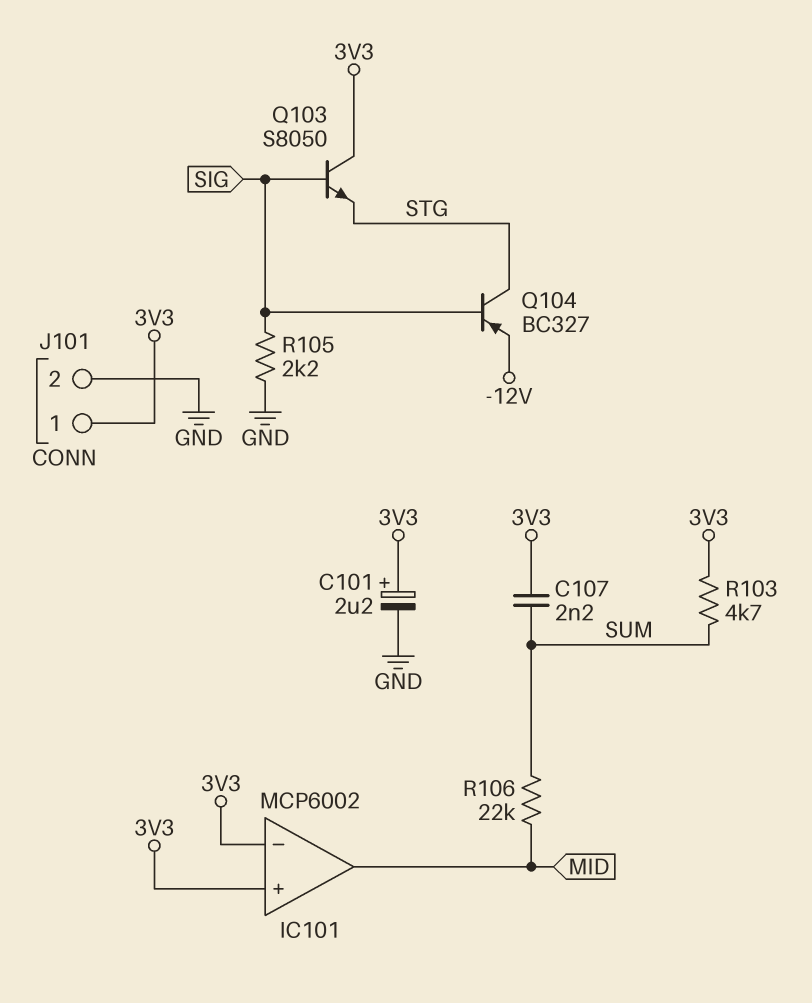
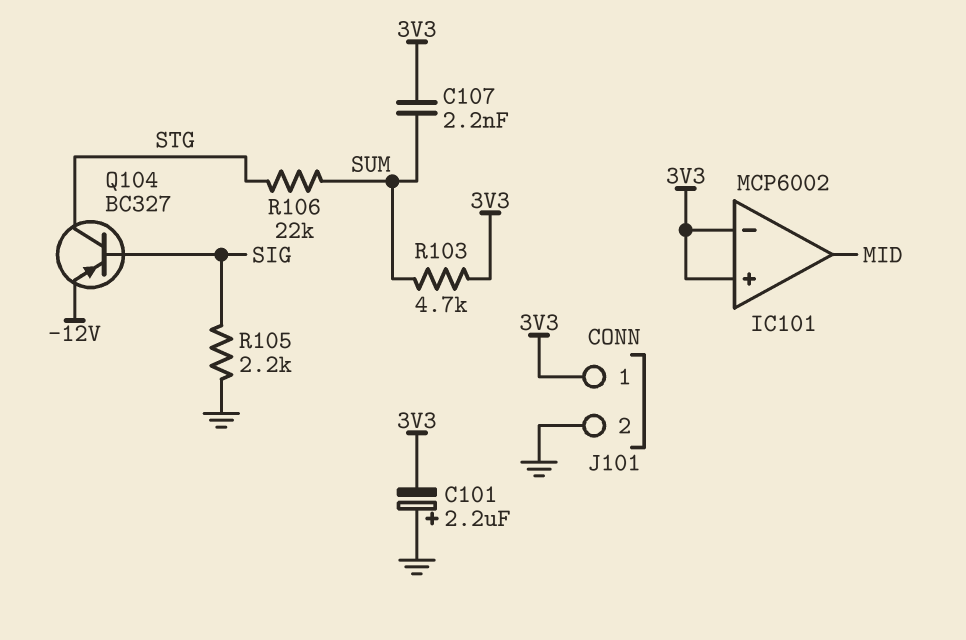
C101: 2.2uF (plus 3V3, minus GND) -> 2.2uF (plus GND, minus 3V3)
Q103: NPN S8050 (B SIG, C 3V3, E STG) -> none
R106: 22k (MID, SUM) -> 22k (STG, SUM)

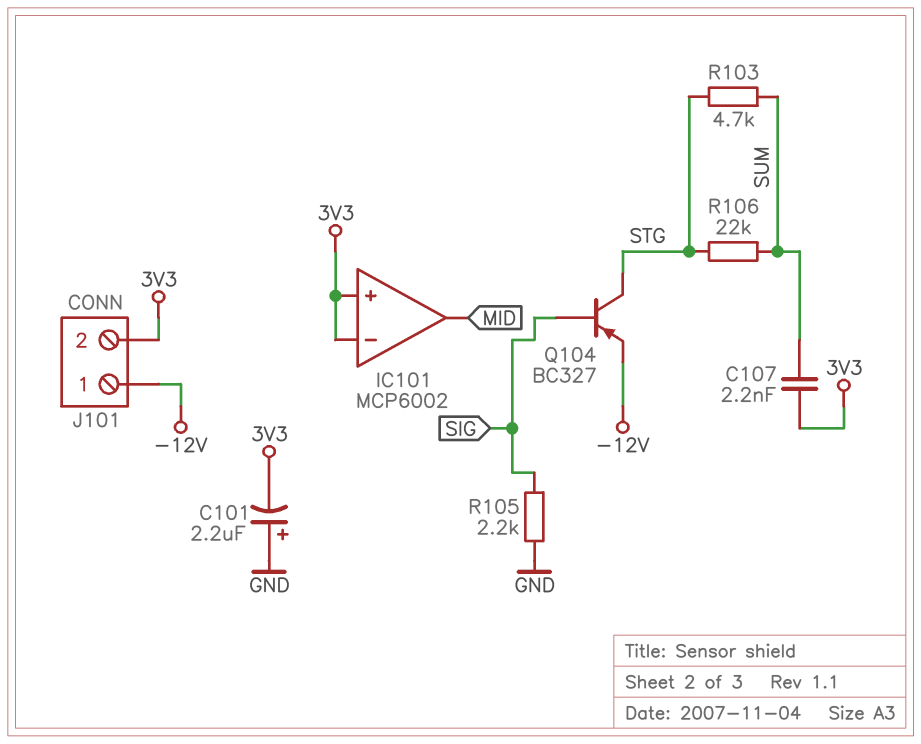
J101 pin 1: 3V3 -> -12V
J101 pin 2: GND -> 3V3
R103: 4.7k (3V3, SUM) -> 4.7k (STG, SUM)

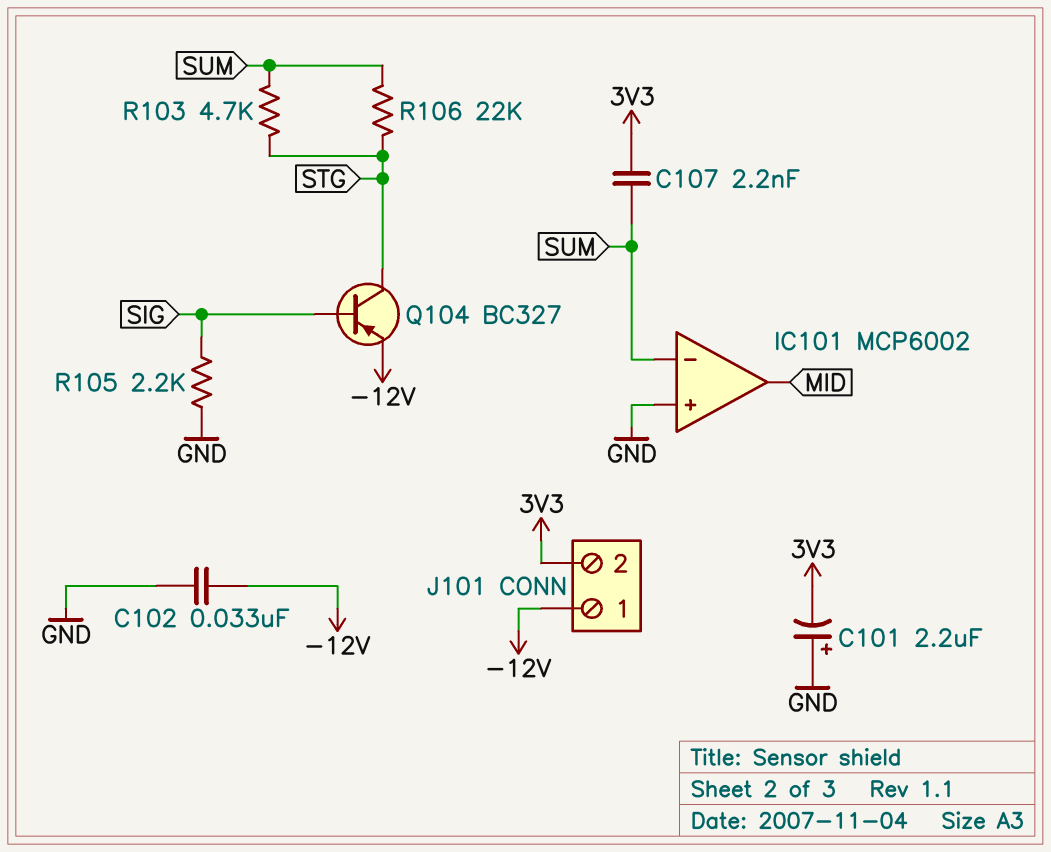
C102: none -> 33nF (-12V, GND)
IC101 pin in+: 3V3 -> GND
IC101 pin in-: 3V3 -> SUM

